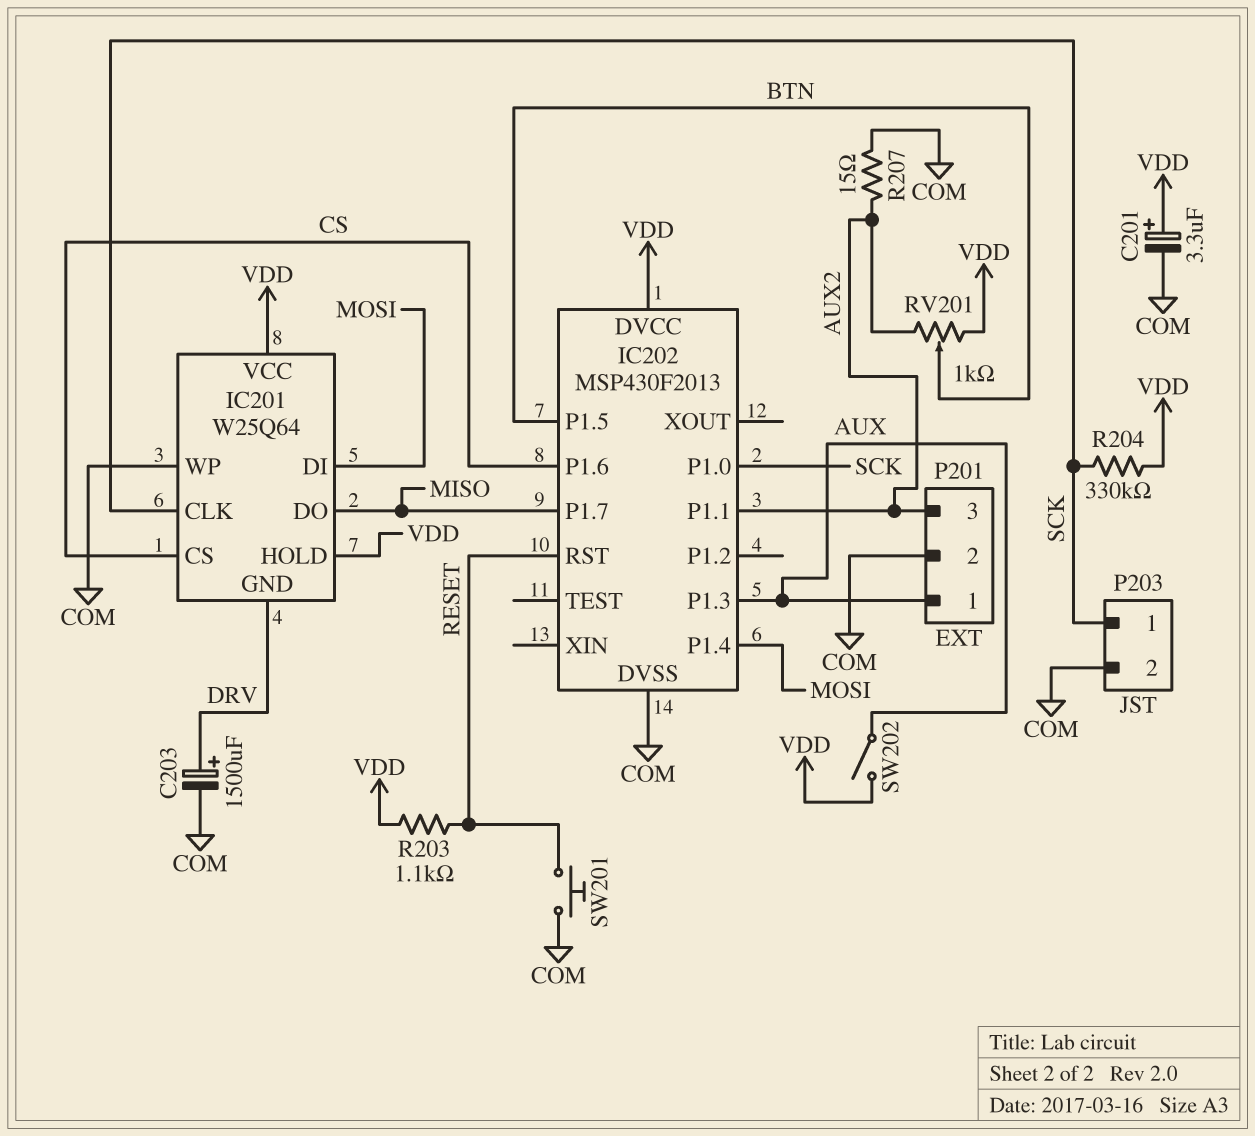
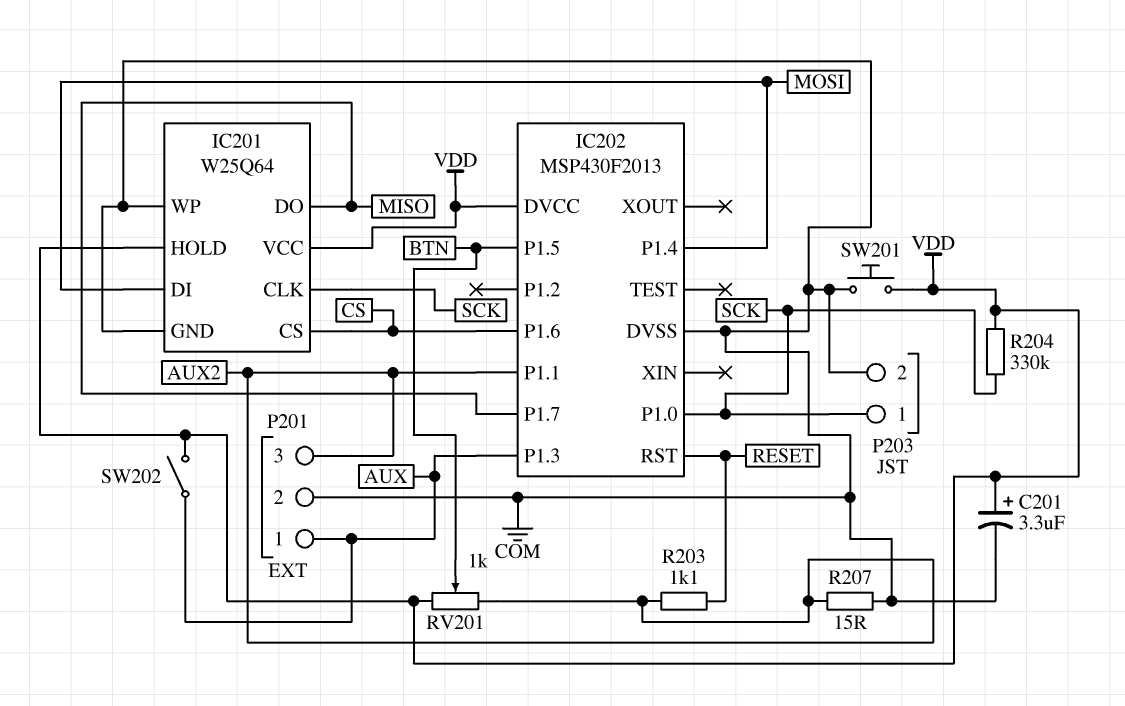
C203: 1500uF (plus DRV, minus COM) -> none
IC201 pin GND: DRV -> COM
R203: 1.1k (RESET, VDD) -> 1.1k (AUX2, RESET)
SW201: button (COM, RESET) -> button (COM, VDD)

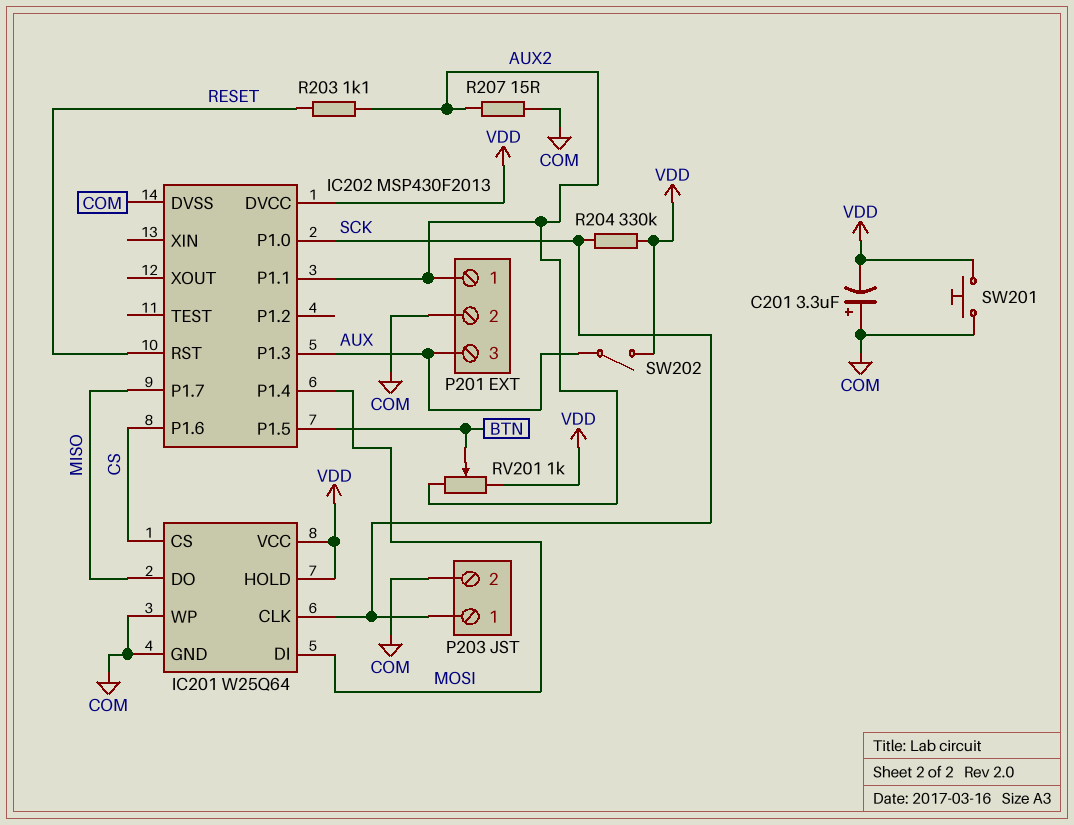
C201: 3.3uF (plus VDD, minus COM) -> 3.3uF (plus COM, minus VDD)
P201 pin 1: AUX -> AUX2
P201 pin 3: AUX2 -> AUX

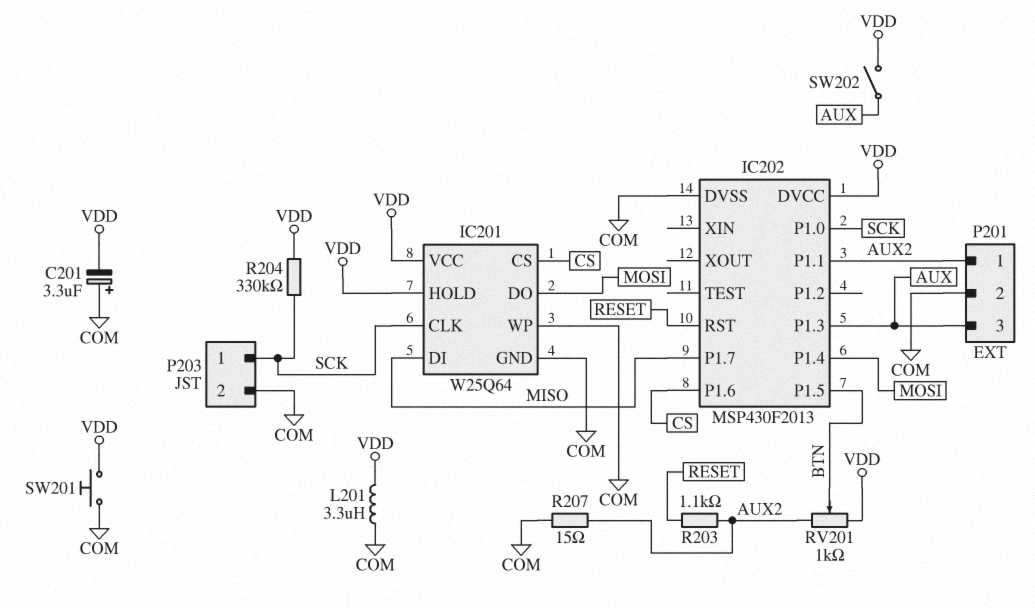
IC201 pin DI: MOSI -> MISO
IC201 pin DO: MISO -> MOSI
L201: none -> 3.3uH (COM, VDD)

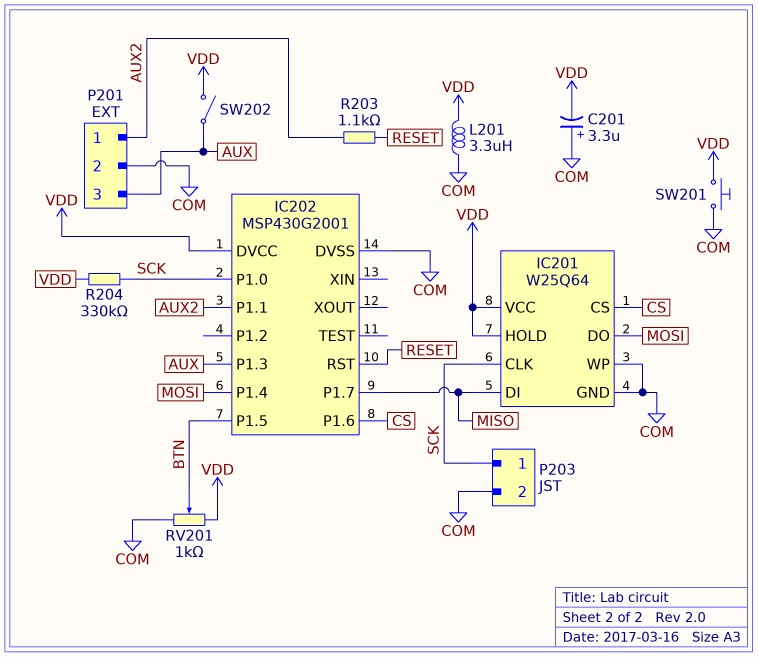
IC202: MSP430F2013 -> MSP430G2001
R207: 15 (AUX2, COM) -> none
RV201: 1k (AUX2, VDD, wiper BTN) -> 1k (COM, VDD, wiper BTN)

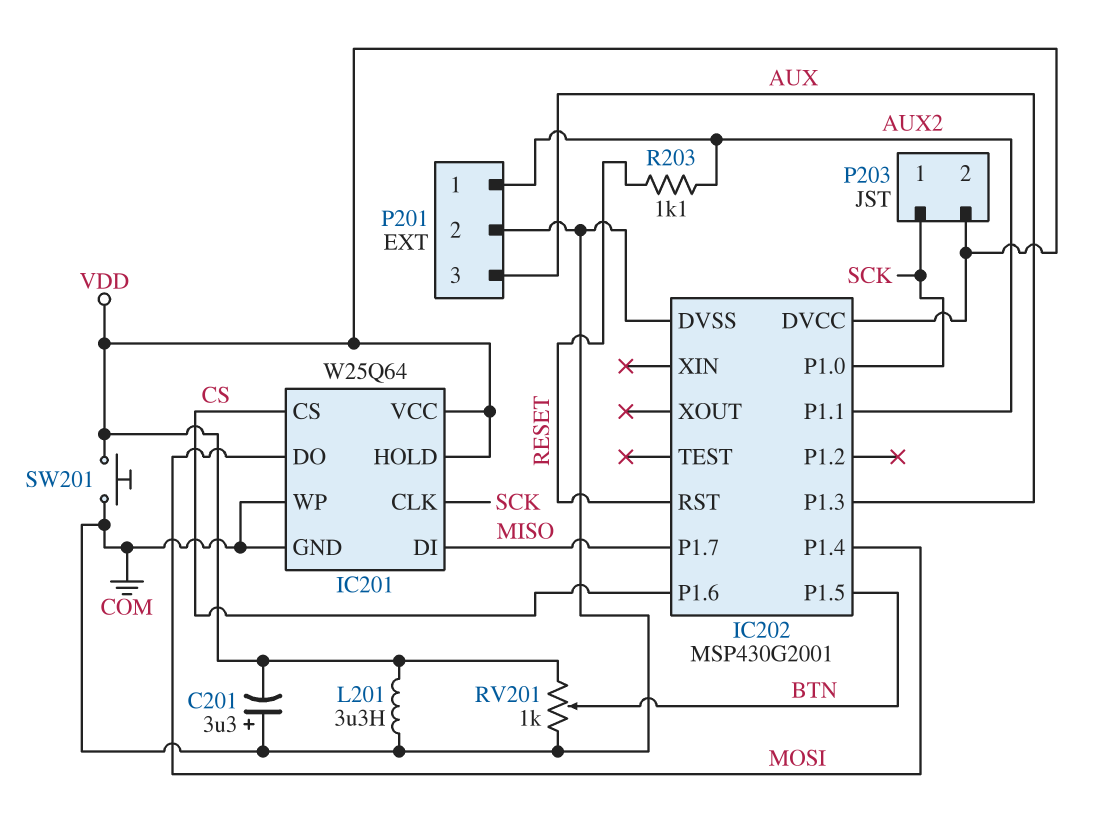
P203 pin 2: COM -> VDD
R204: 330k (SCK, VDD) -> none
SW202: switch (AUX, VDD) -> none

